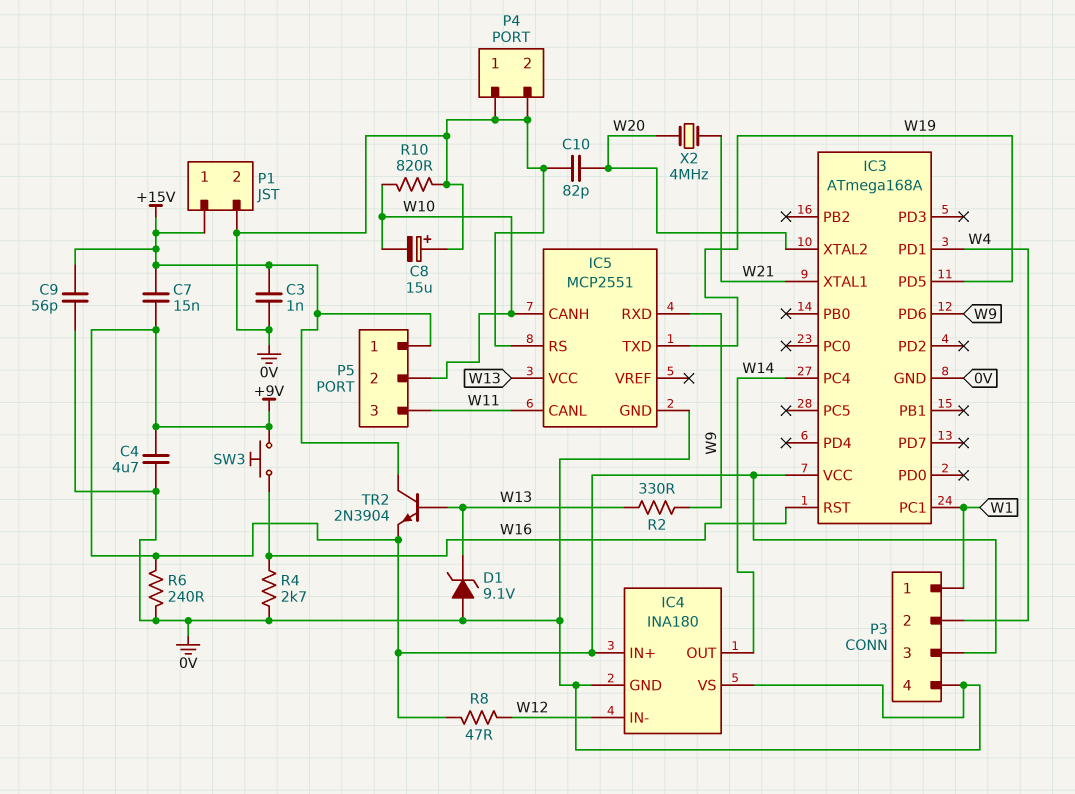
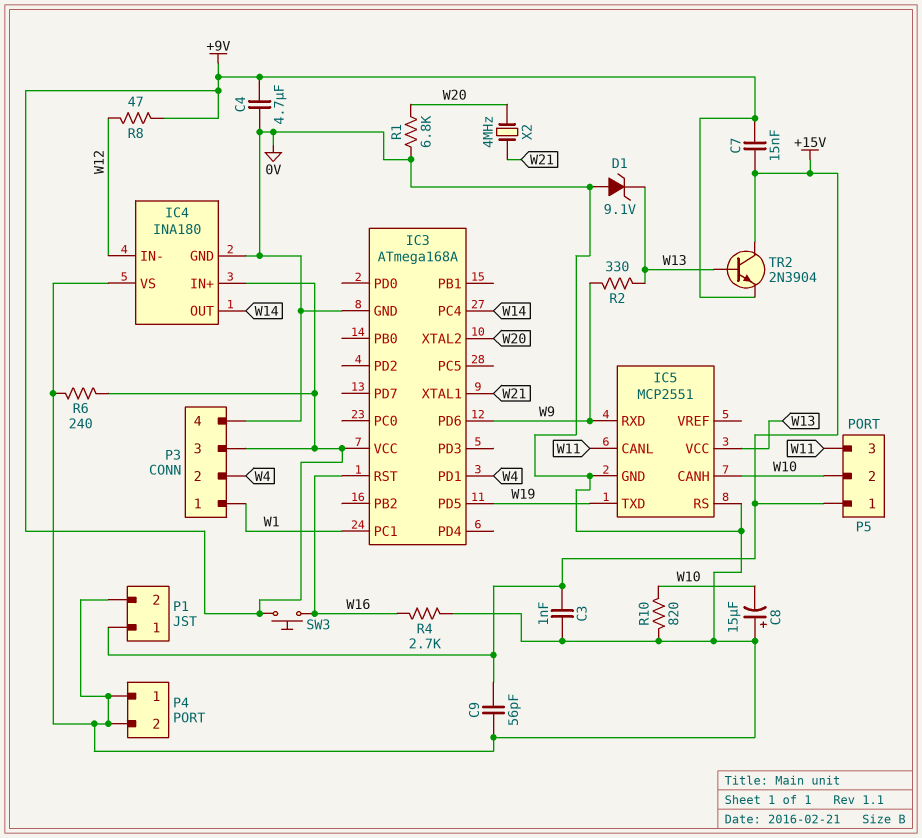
C10: 82pF (0V, W20) -> none
R1: none -> 6.8k (0V, W20)

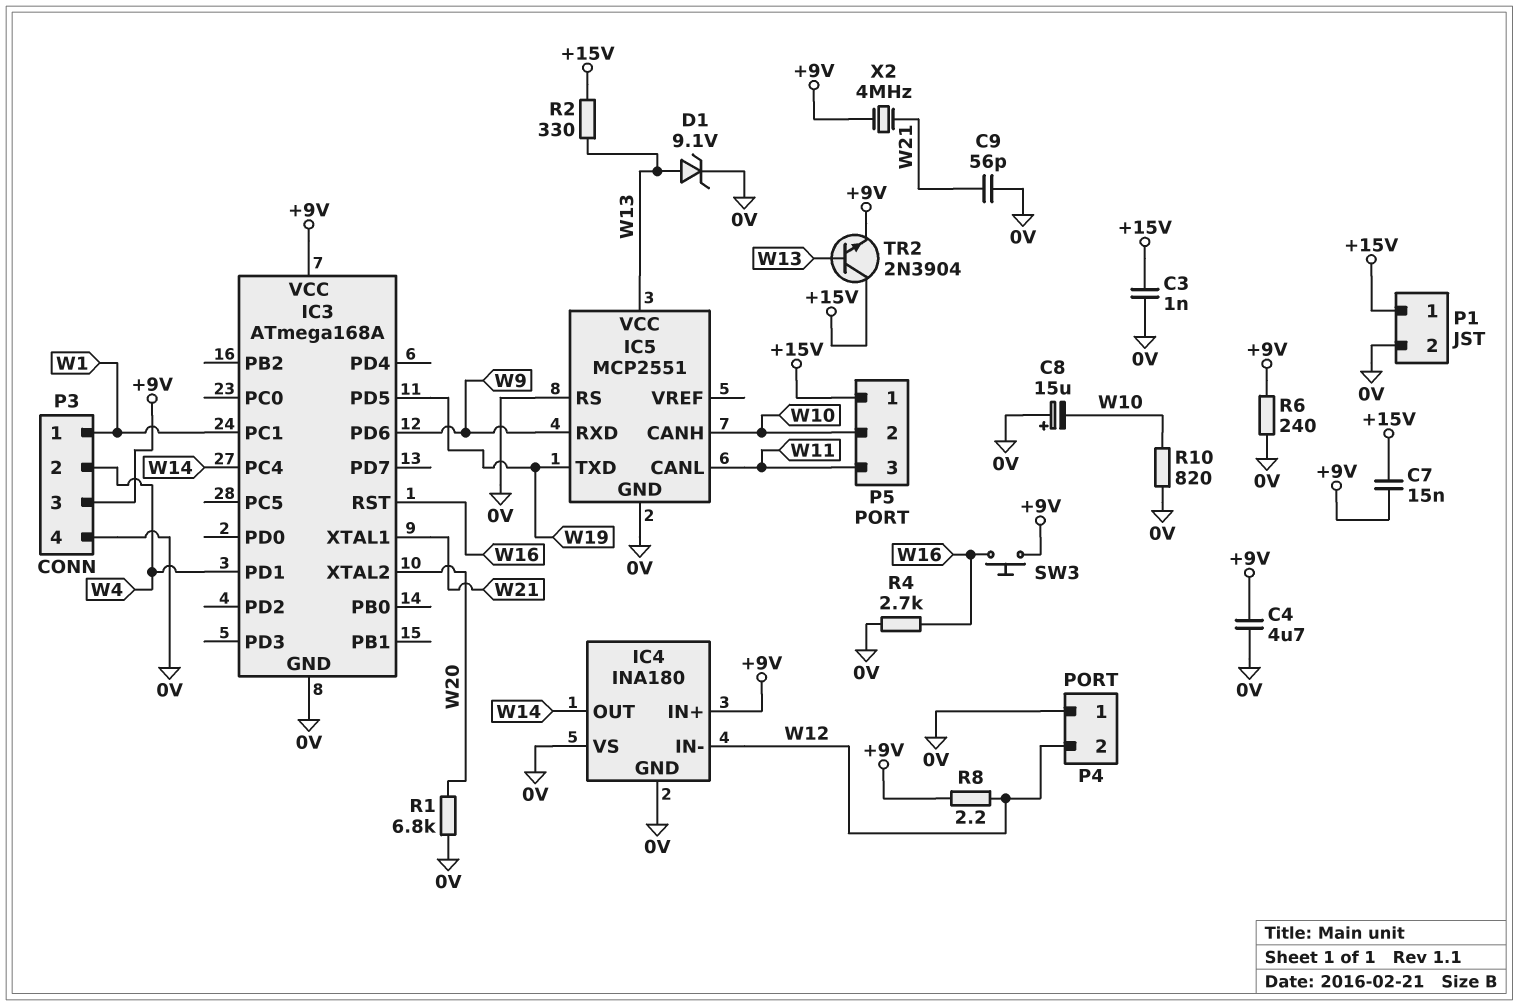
C9: 56pF (+15V, 0V) -> 56pF (0V, W21)
D1: zener 9.1V (A 0V, K W13) -> zener 9.1V (A W13, K 0V)
P4 pin 2: 0V -> W12
R2: 330 (W9, W13) -> 330 (+15V, W13)
R8: 47 (+9V, W12) -> 2.2 (+9V, W12)
X2: 4MHz (W20, W21) -> 4MHz (+9V, W21)

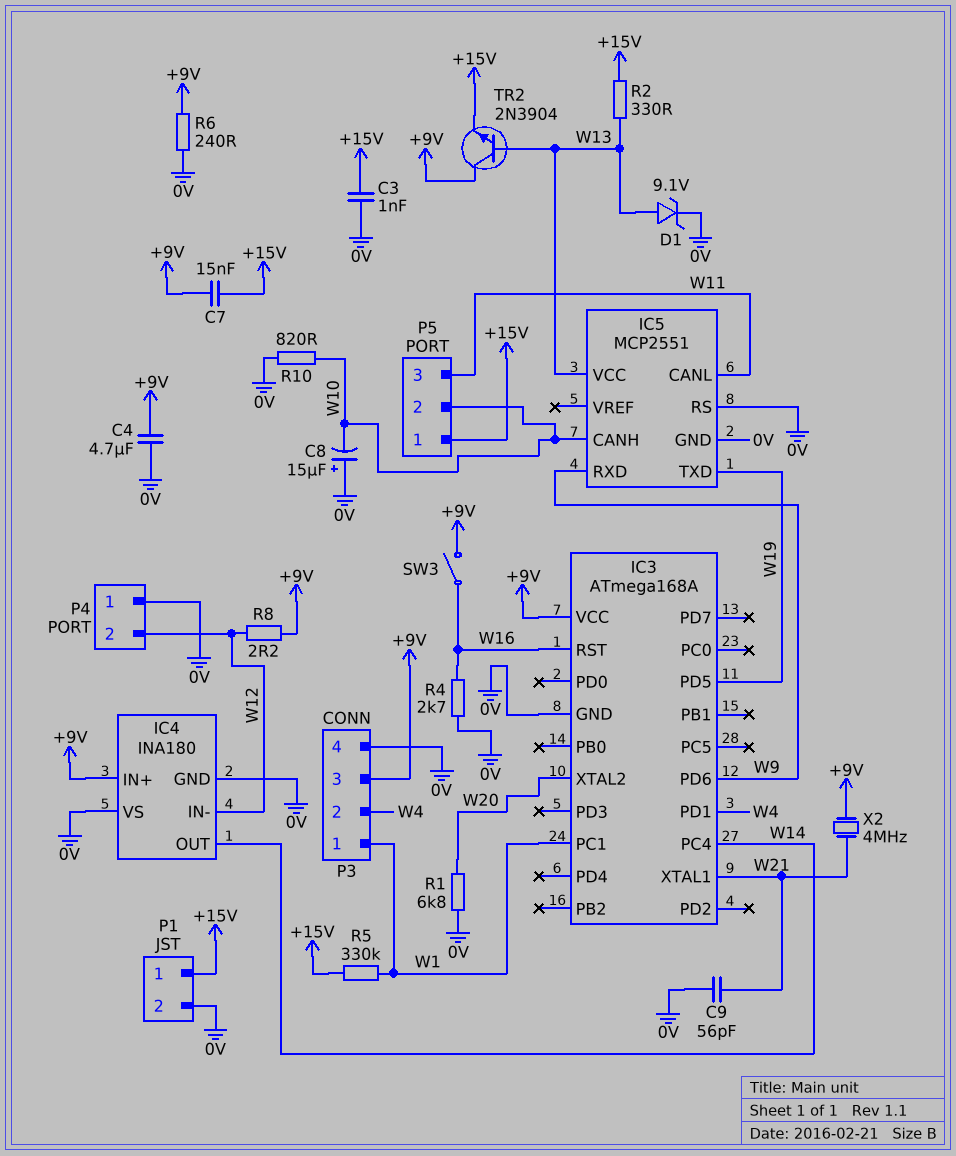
R5: none -> 330k (+15V, W1)
SW3: button (+9V, W16) -> switch (+9V, W16)
TR2: NPN 2N3904 (B W13, C +15V, E +9V) -> NPN 2N3904 (B W13, C +9V, E +15V)

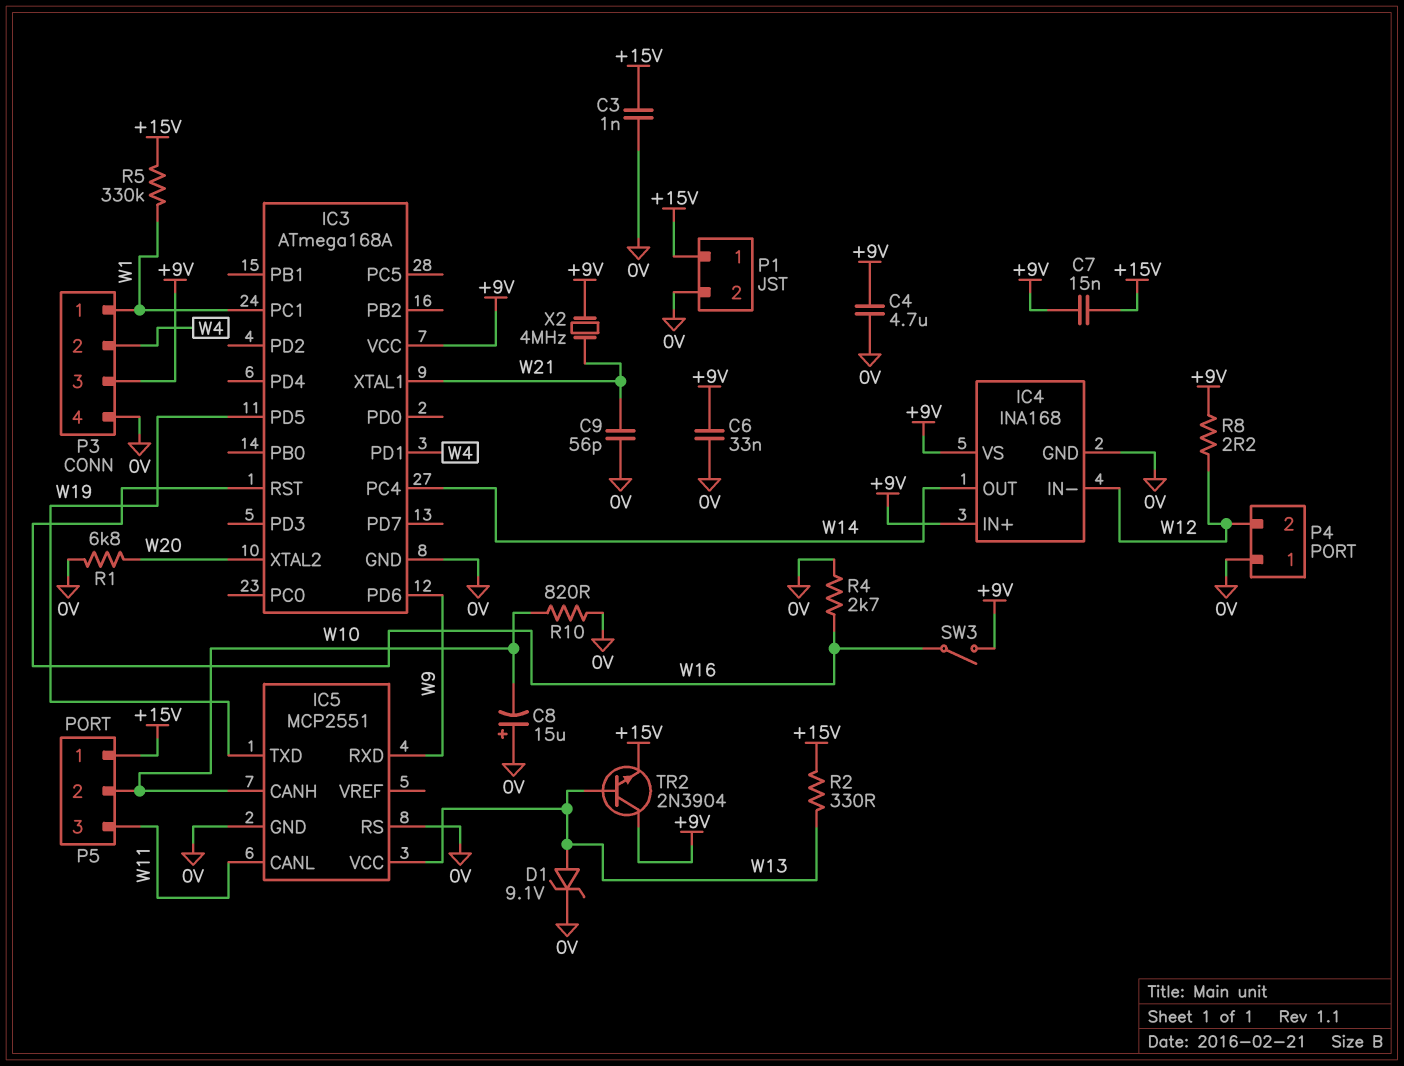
C6: none -> 33nF (+9V, 0V)
IC4: INA180 -> INA168
IC4 pin VS: 0V -> +9V
R6: 240 (+9V, 0V) -> none

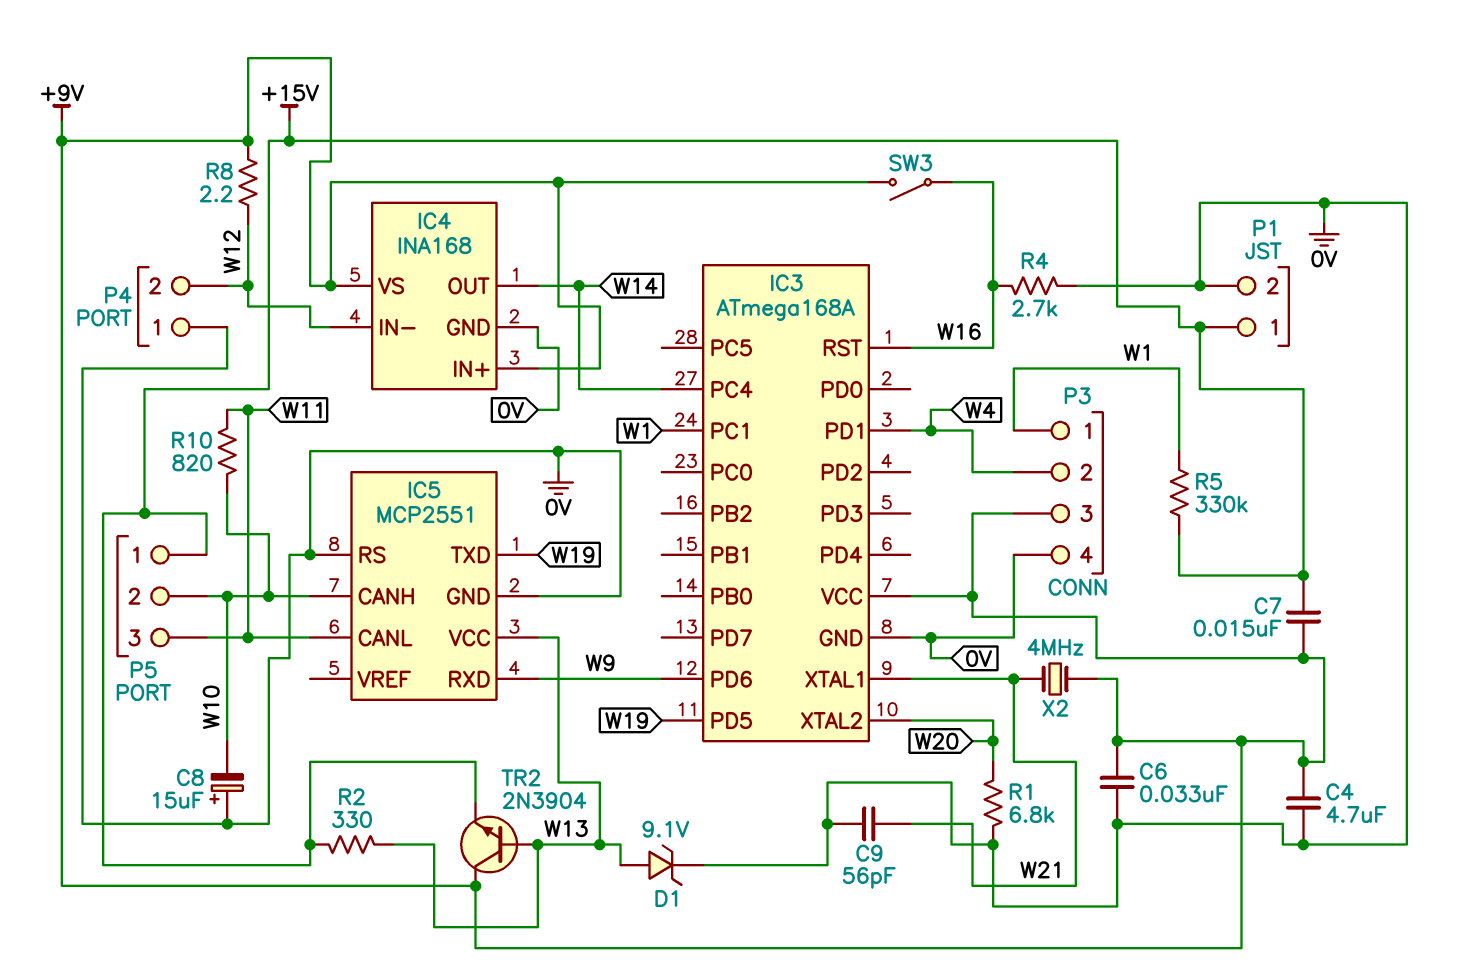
C3: 1nF (+15V, 0V) -> none
R10: 820 (0V, W10) -> 820 (W10, W11)

